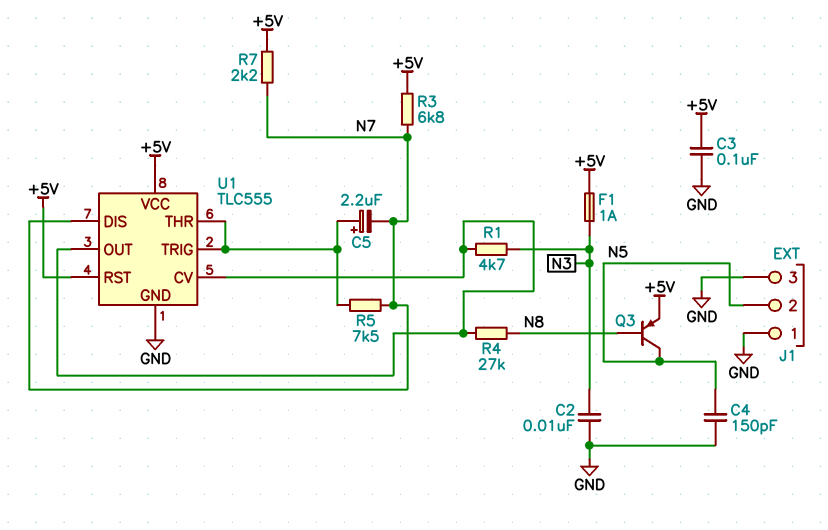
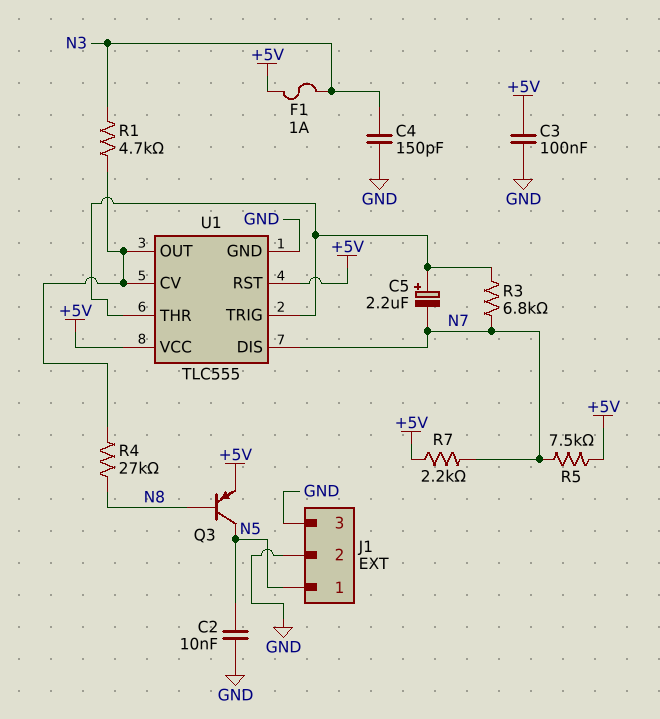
C2: 10nF (GND, N3) -> 10nF (GND, N5)
C4: 150pF (GND, N5) -> 150pF (GND, N3)
J1 pin 1: GND -> N5
J1 pin 2: N5 -> GND
R3: 6.8k (+5V, N7) -> 6.8k (N7, U1/THR)
R5: 7.5k (N7, U1/THR) -> 7.5k (+5V, N7)

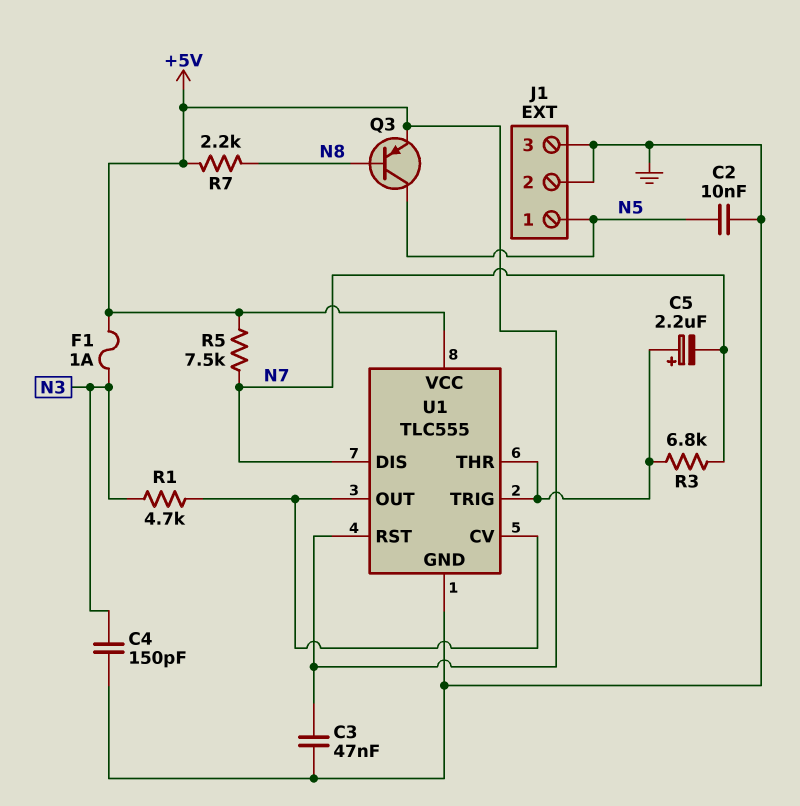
C3: 100nF (+5V, GND) -> 47nF (+5V, GND)
R4: 27k (N8, U1/CV) -> none
R7: 2.2k (+5V, N7) -> 2.2k (+5V, N8)

